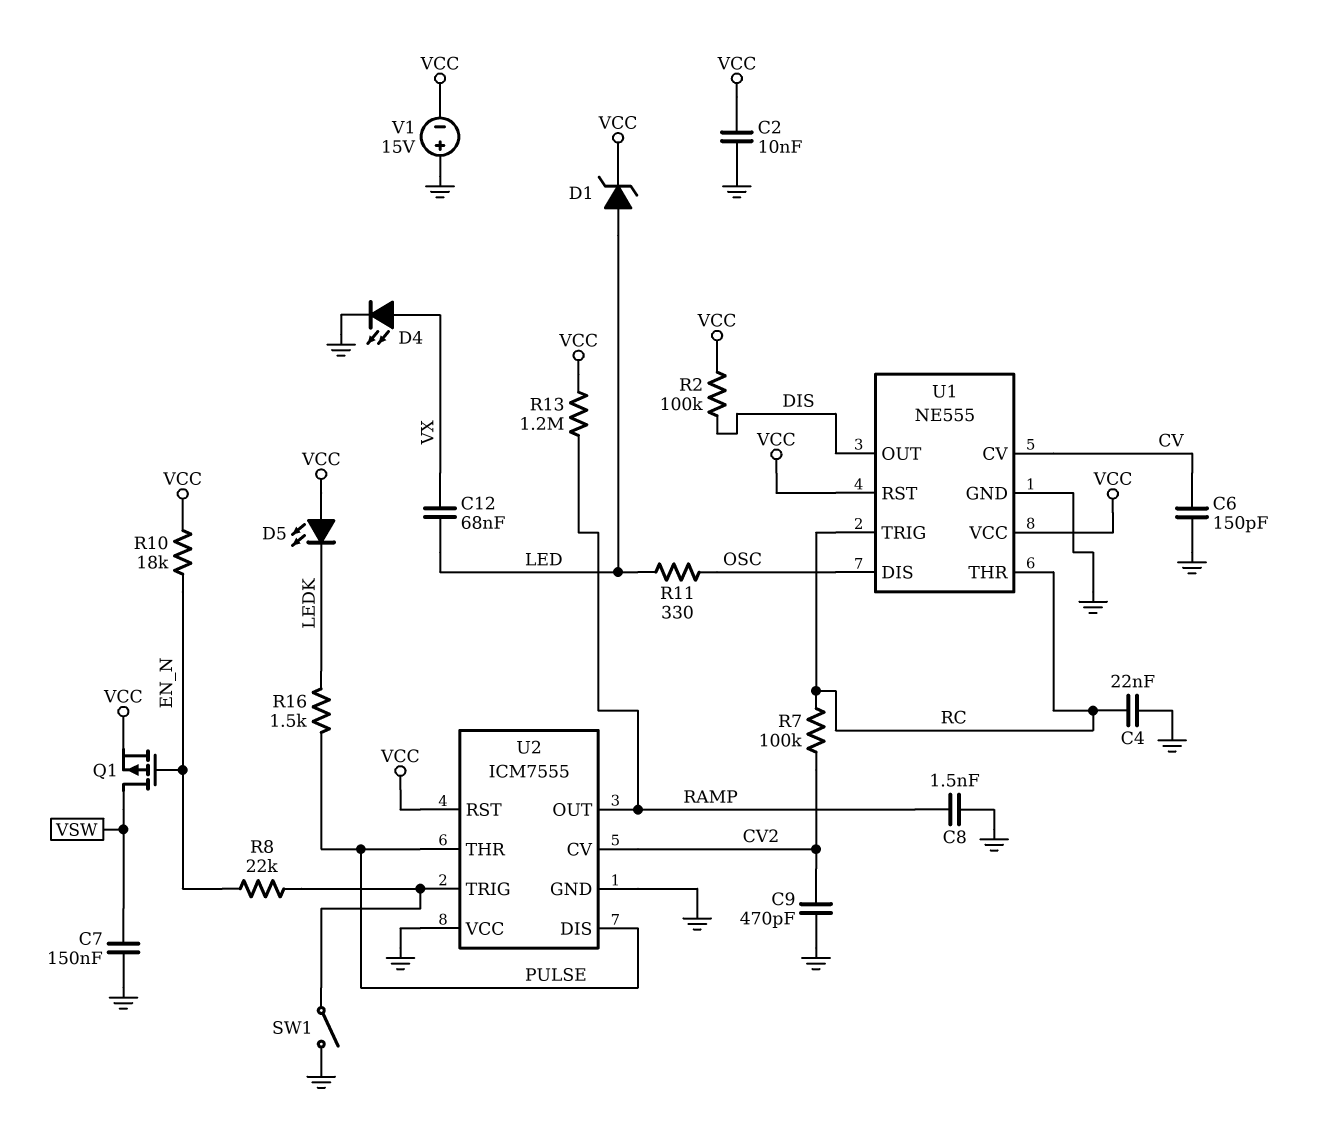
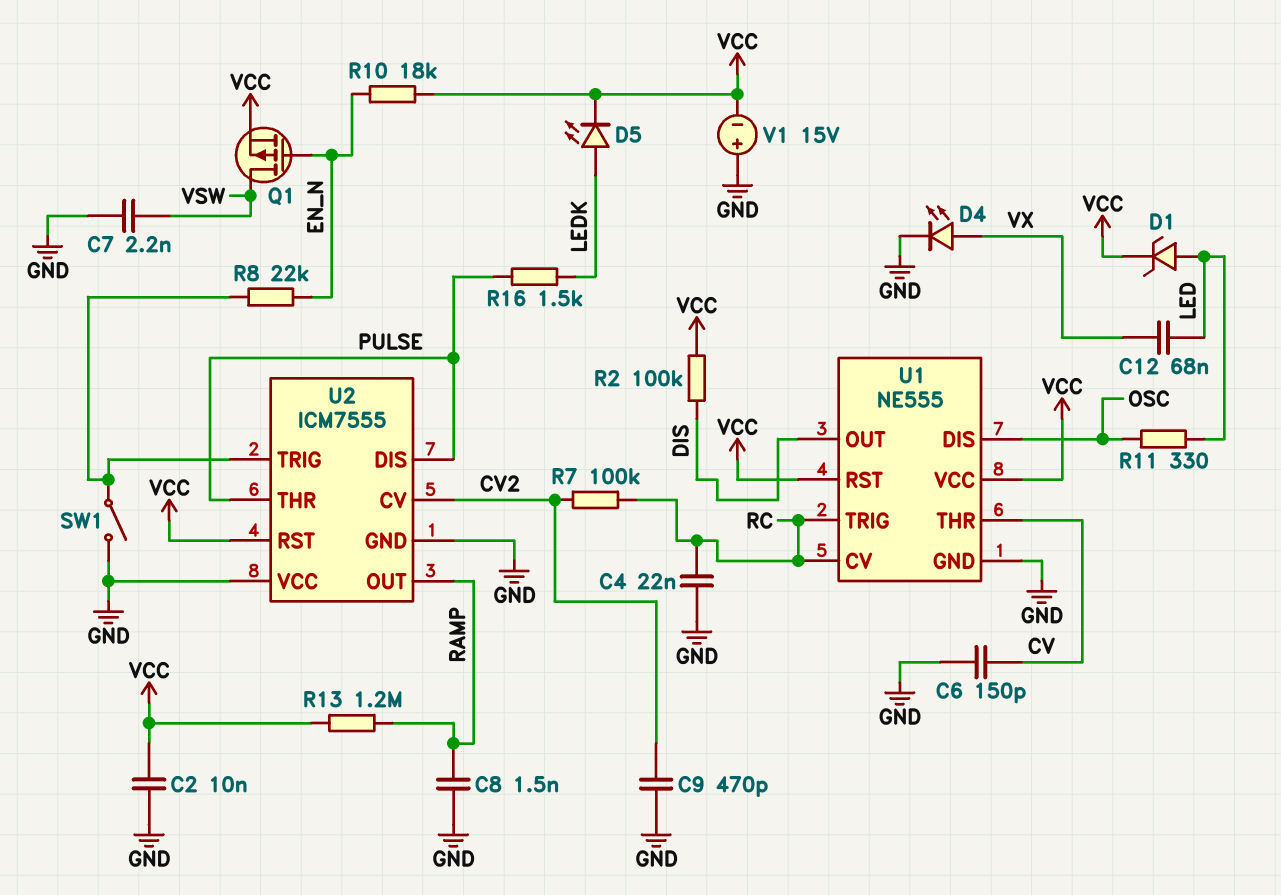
C7: 150nF (GND, VSW) -> 2.2nF (GND, VSW)
D5: LED (A VCC, K LEDK) -> LED (A LEDK, K VCC)
U1 pin CV: CV -> RC
U1 pin THR: RC -> CV

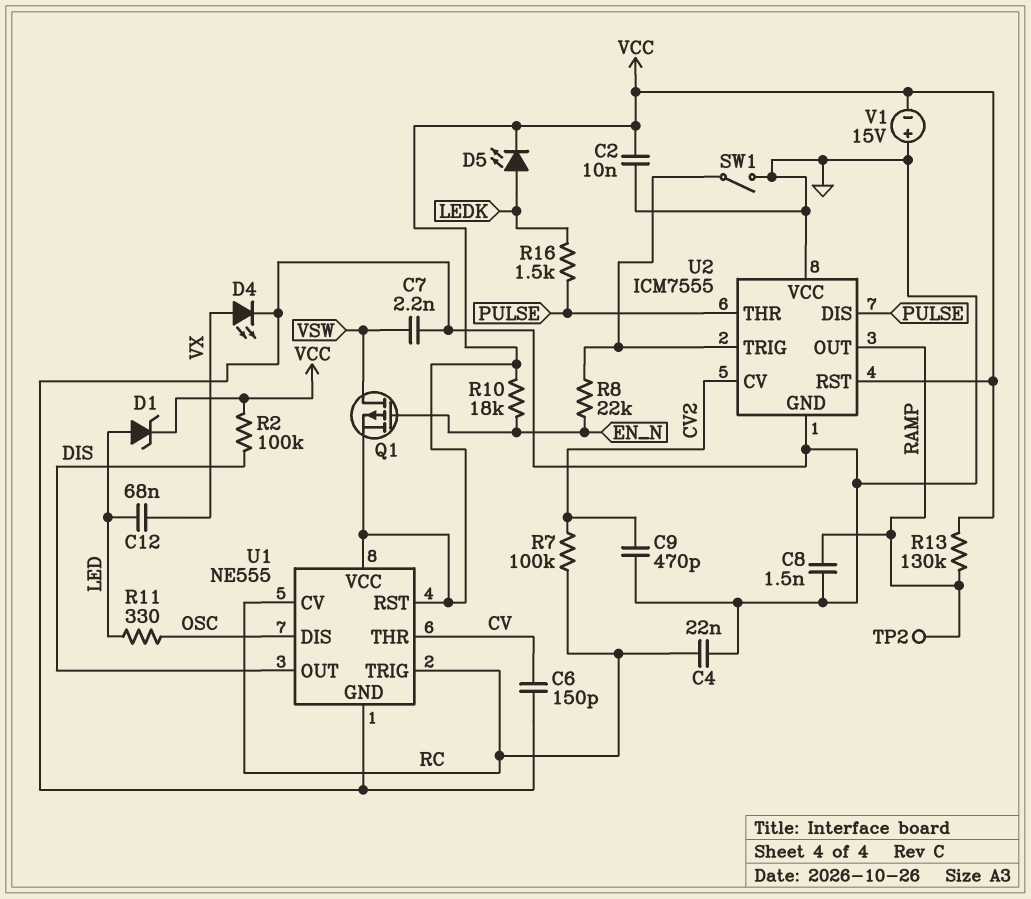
R13: 1.2M (RAMP, VCC) -> 130k (RAMP, VCC)
TP2: none -> test point (RAMP)

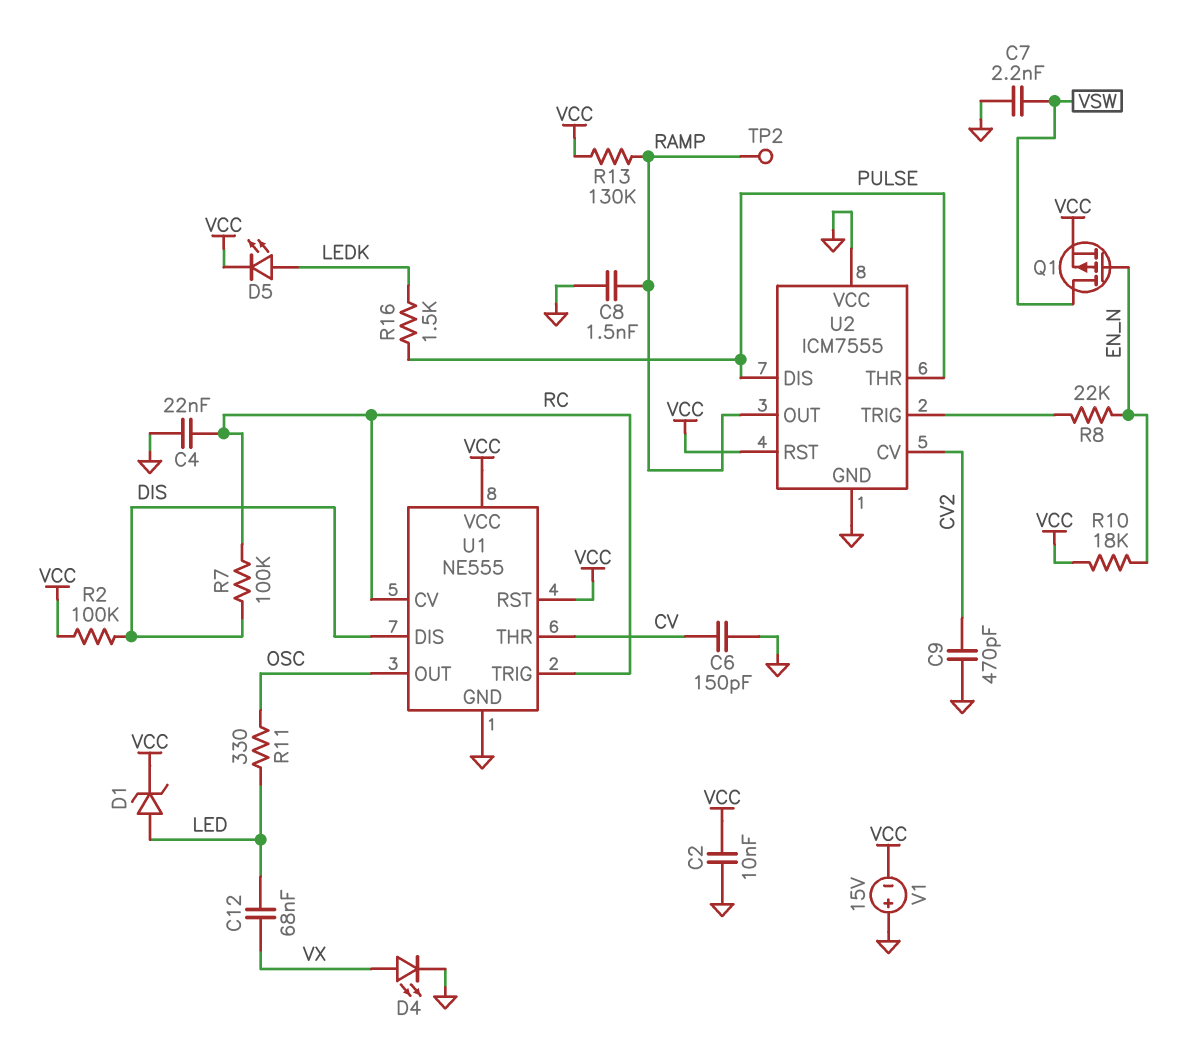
R7: 100k (CV2, RC) -> 100k (DIS, RC)
SW1: switch (GND, U2/TRIG) -> none
U1 pin DIS: OSC -> DIS
U1 pin OUT: DIS -> OSC

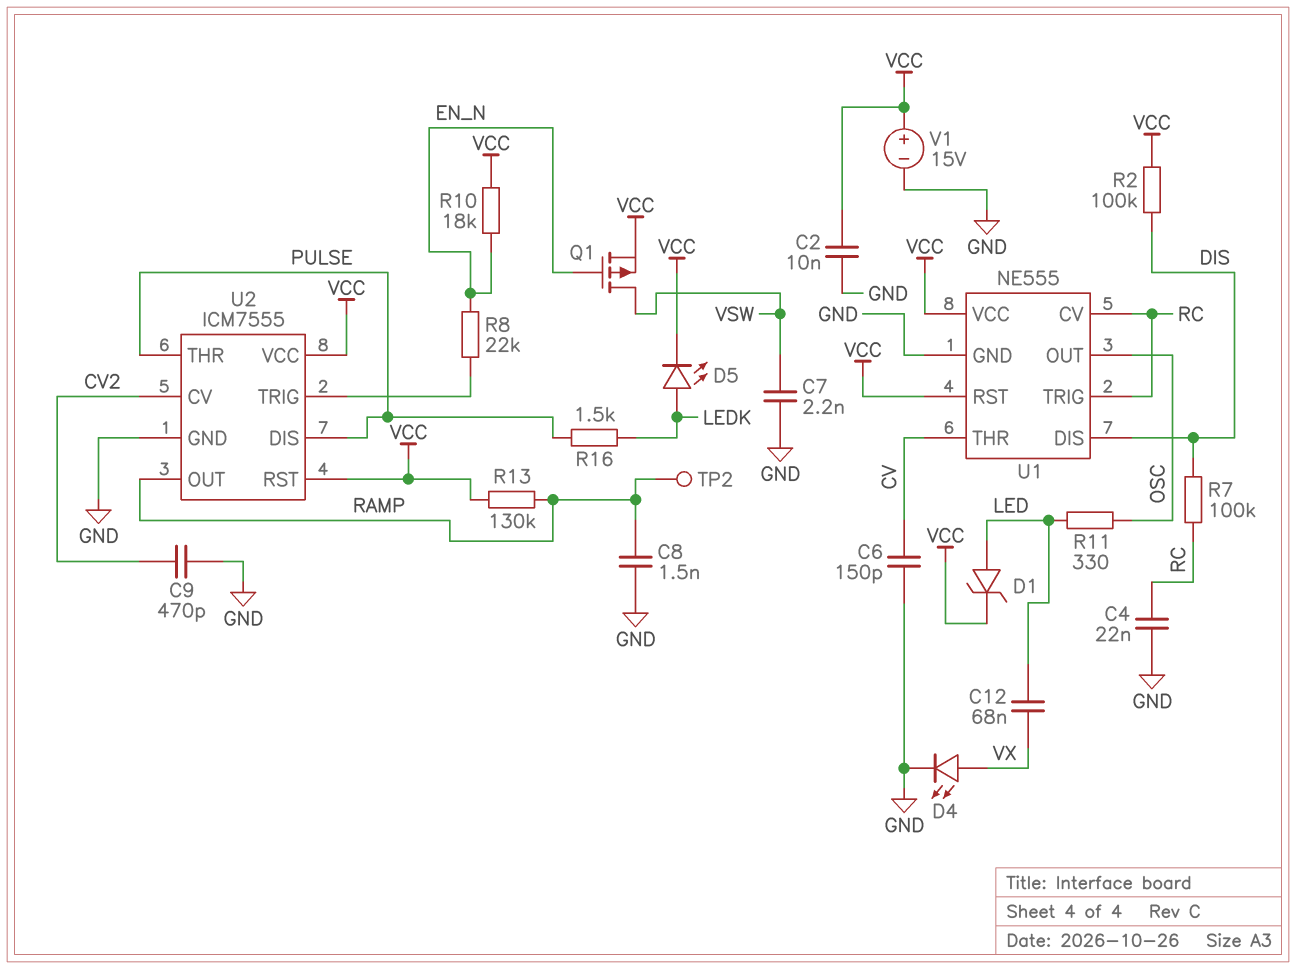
U2 pin VCC: GND -> VCC
V1: 15V (plus GND, minus VCC) -> 15V (plus VCC, minus GND)

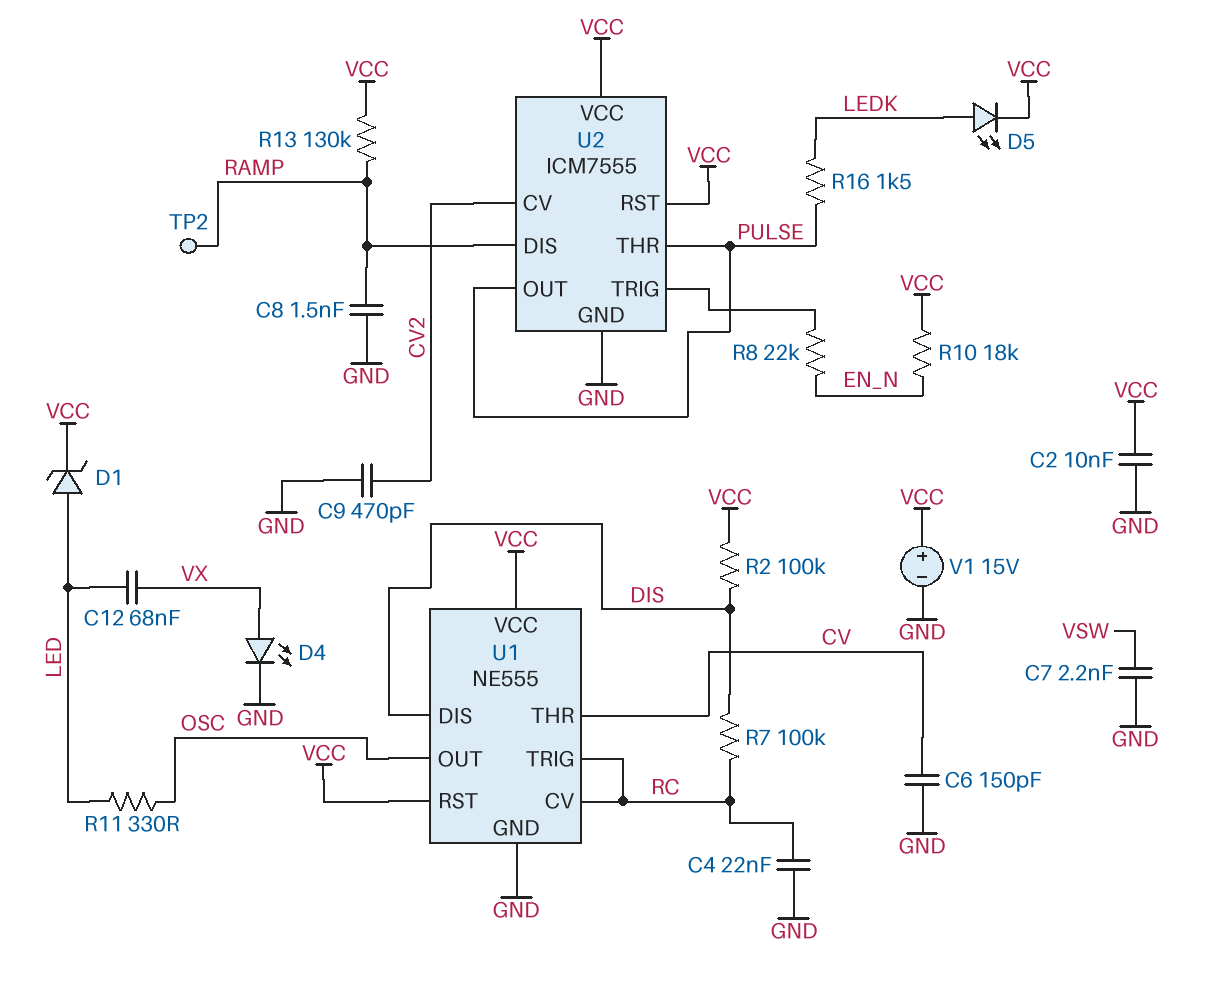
Q1: PMOS (G EN_N, D VSW, S VCC) -> none
U2 pin DIS: PULSE -> RAMP
U2 pin OUT: RAMP -> PULSE

